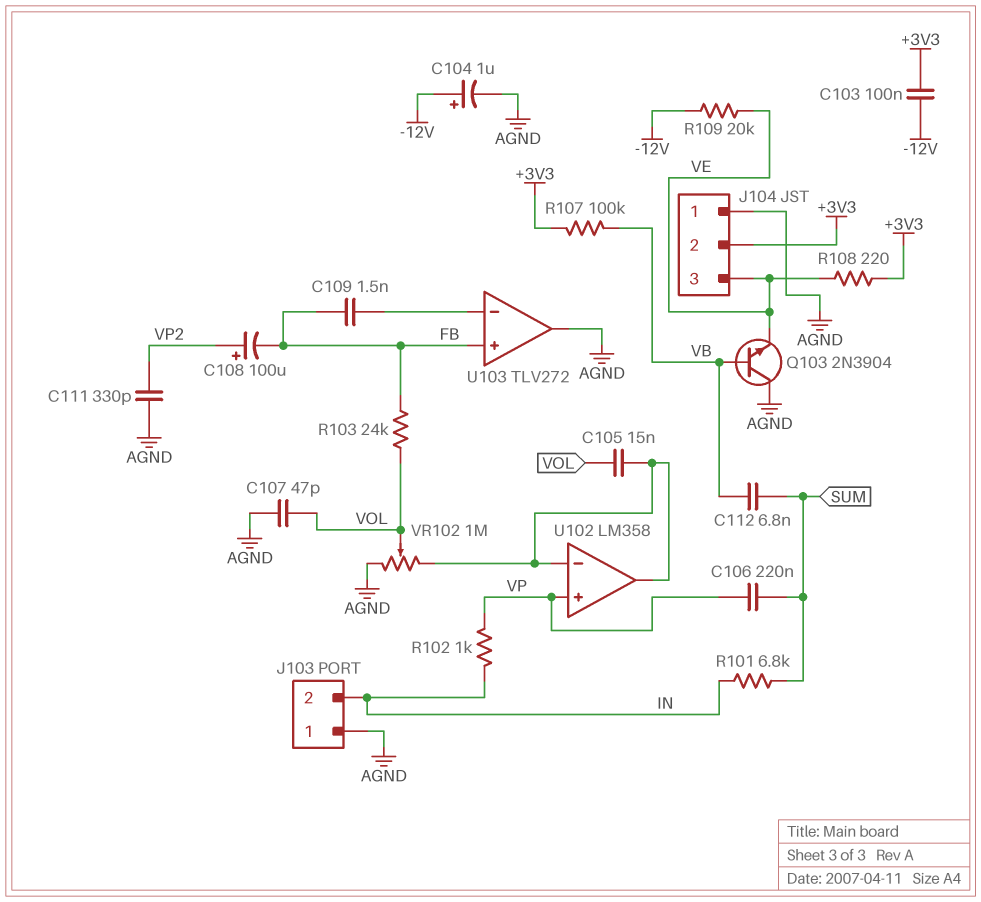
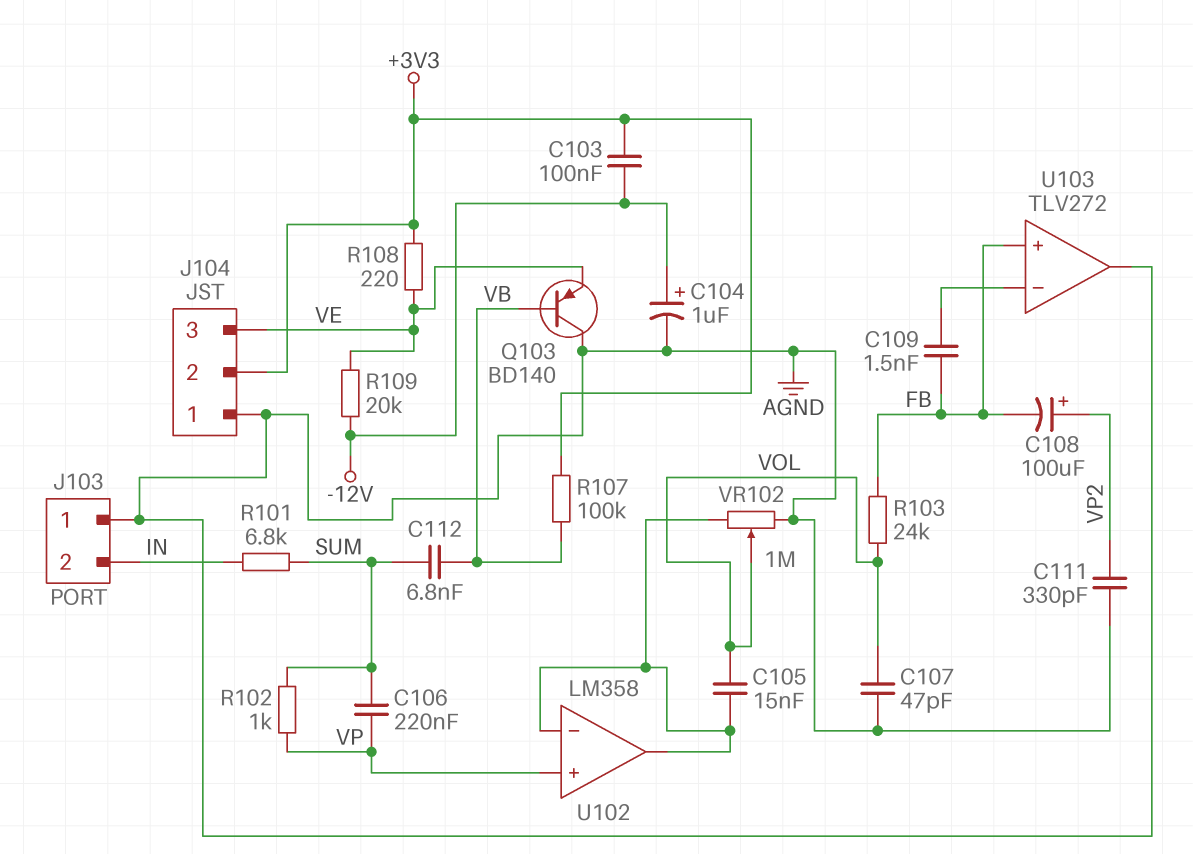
Q103: NPN 2N3904 (B VB, C AGND, E VE) -> PNP BD140 (B VB, C AGND, E VE)
R102: 1k (IN, VP) -> 1k (SUM, VP)

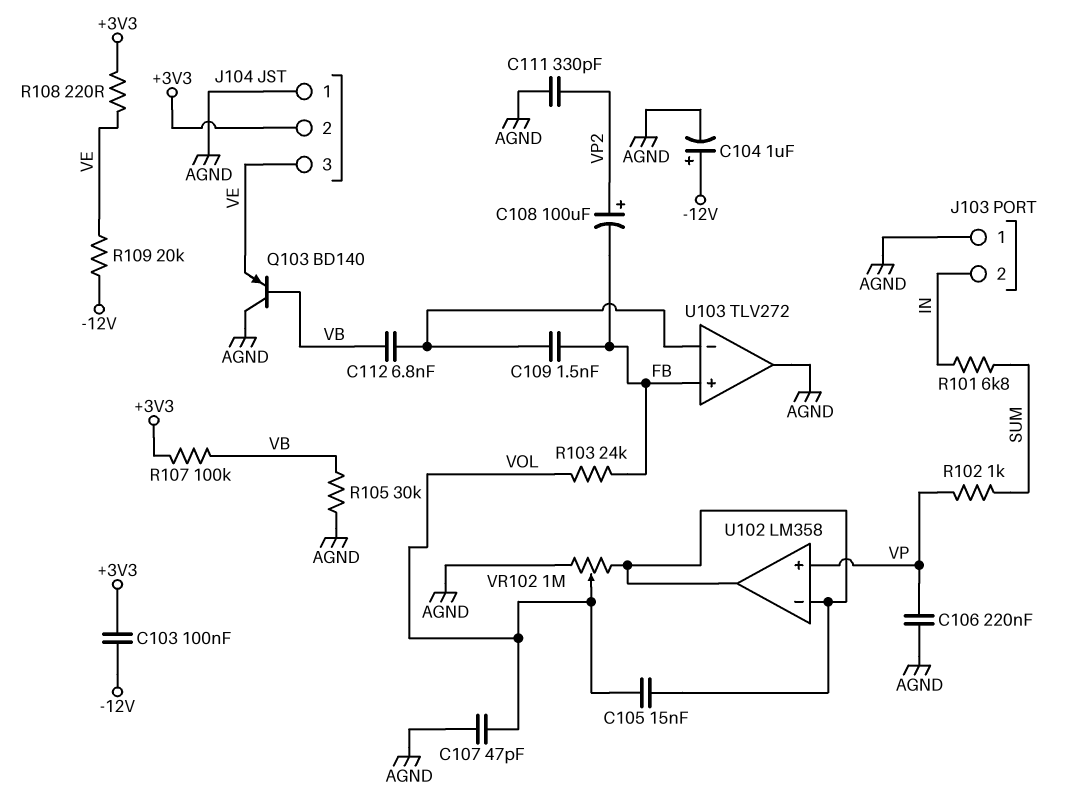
C106: 220nF (SUM, VP) -> 220nF (AGND, VP)
C112: 6.8nF (SUM, VB) -> 6.8nF (U103/in-, VB)
R105: none -> 30k (AGND, VB)

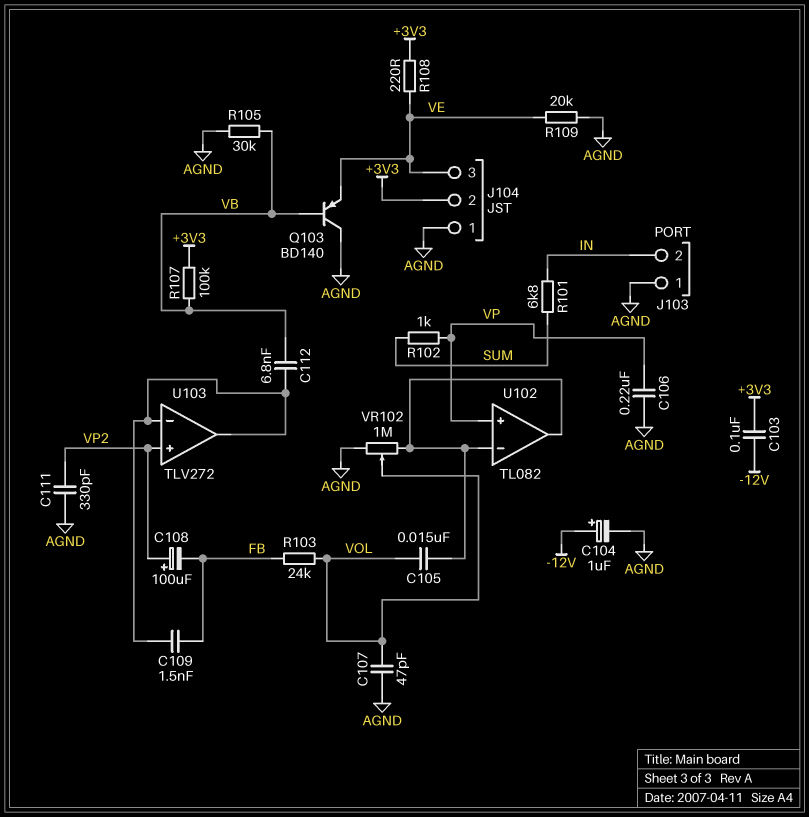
R109: 20k (-12V, VE) -> 20k (AGND, VE)
U102: LM358 -> TL082
U103 pin in+: FB -> VP2
U103 pin out: AGND -> U103/in-

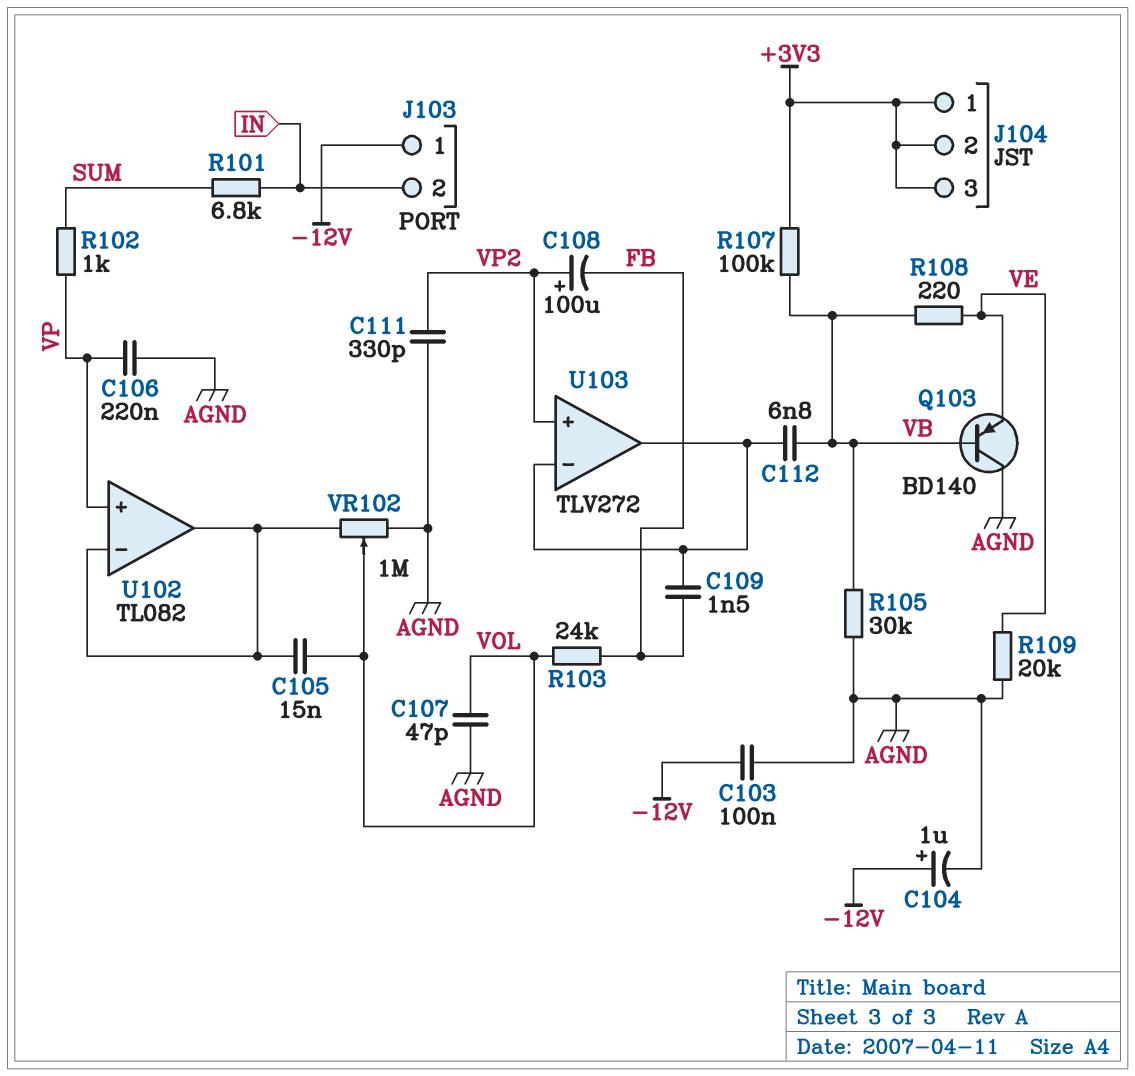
C103: 100nF (+3V3, -12V) -> 100nF (-12V, AGND)
J103 pin 1: AGND -> -12V
J104 pin 1: AGND -> +3V3
J104 pin 3: VE -> +3V3
R108: 220 (+3V3, VE) -> 220 (VB, VE)

